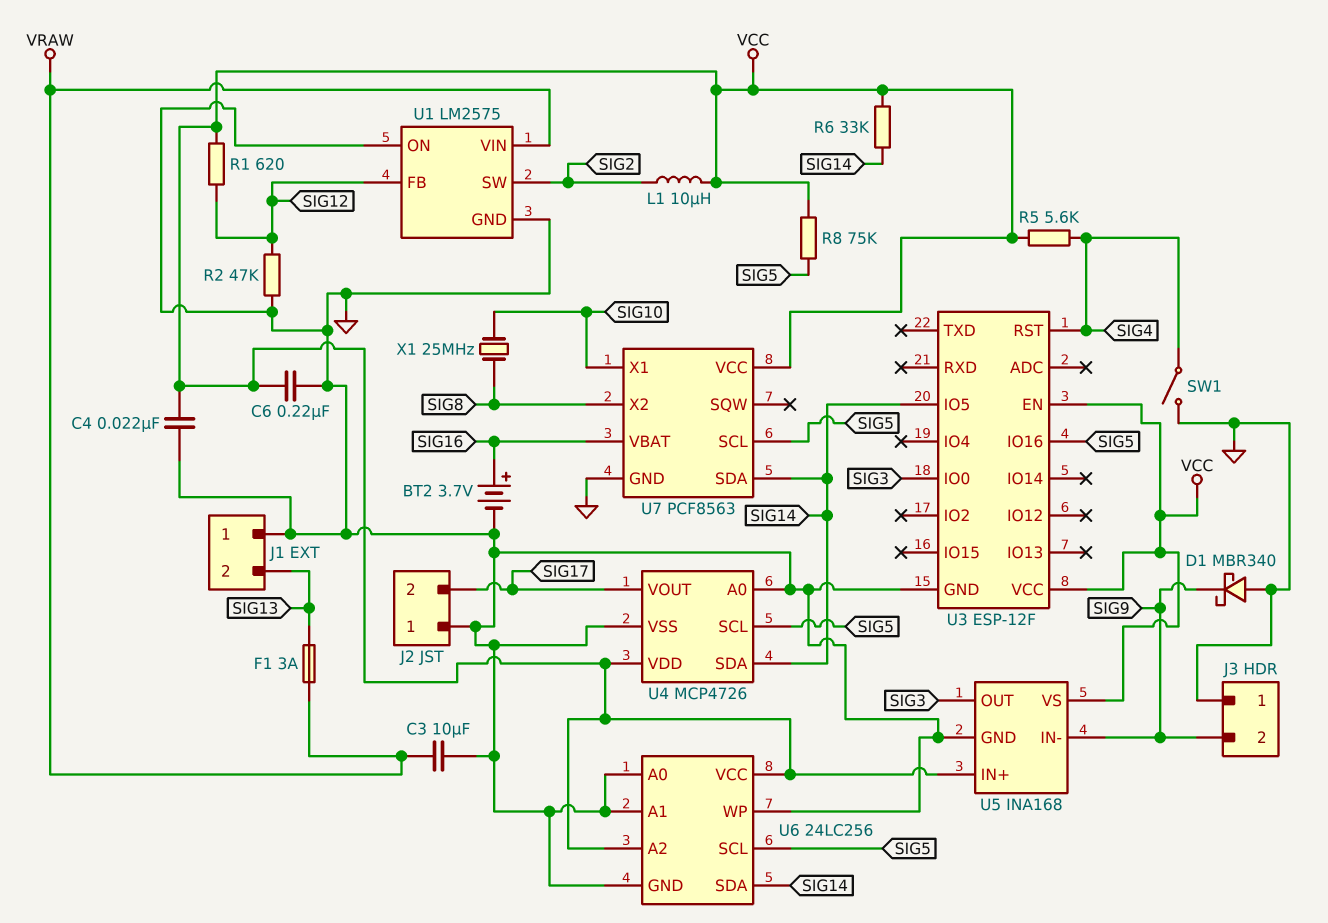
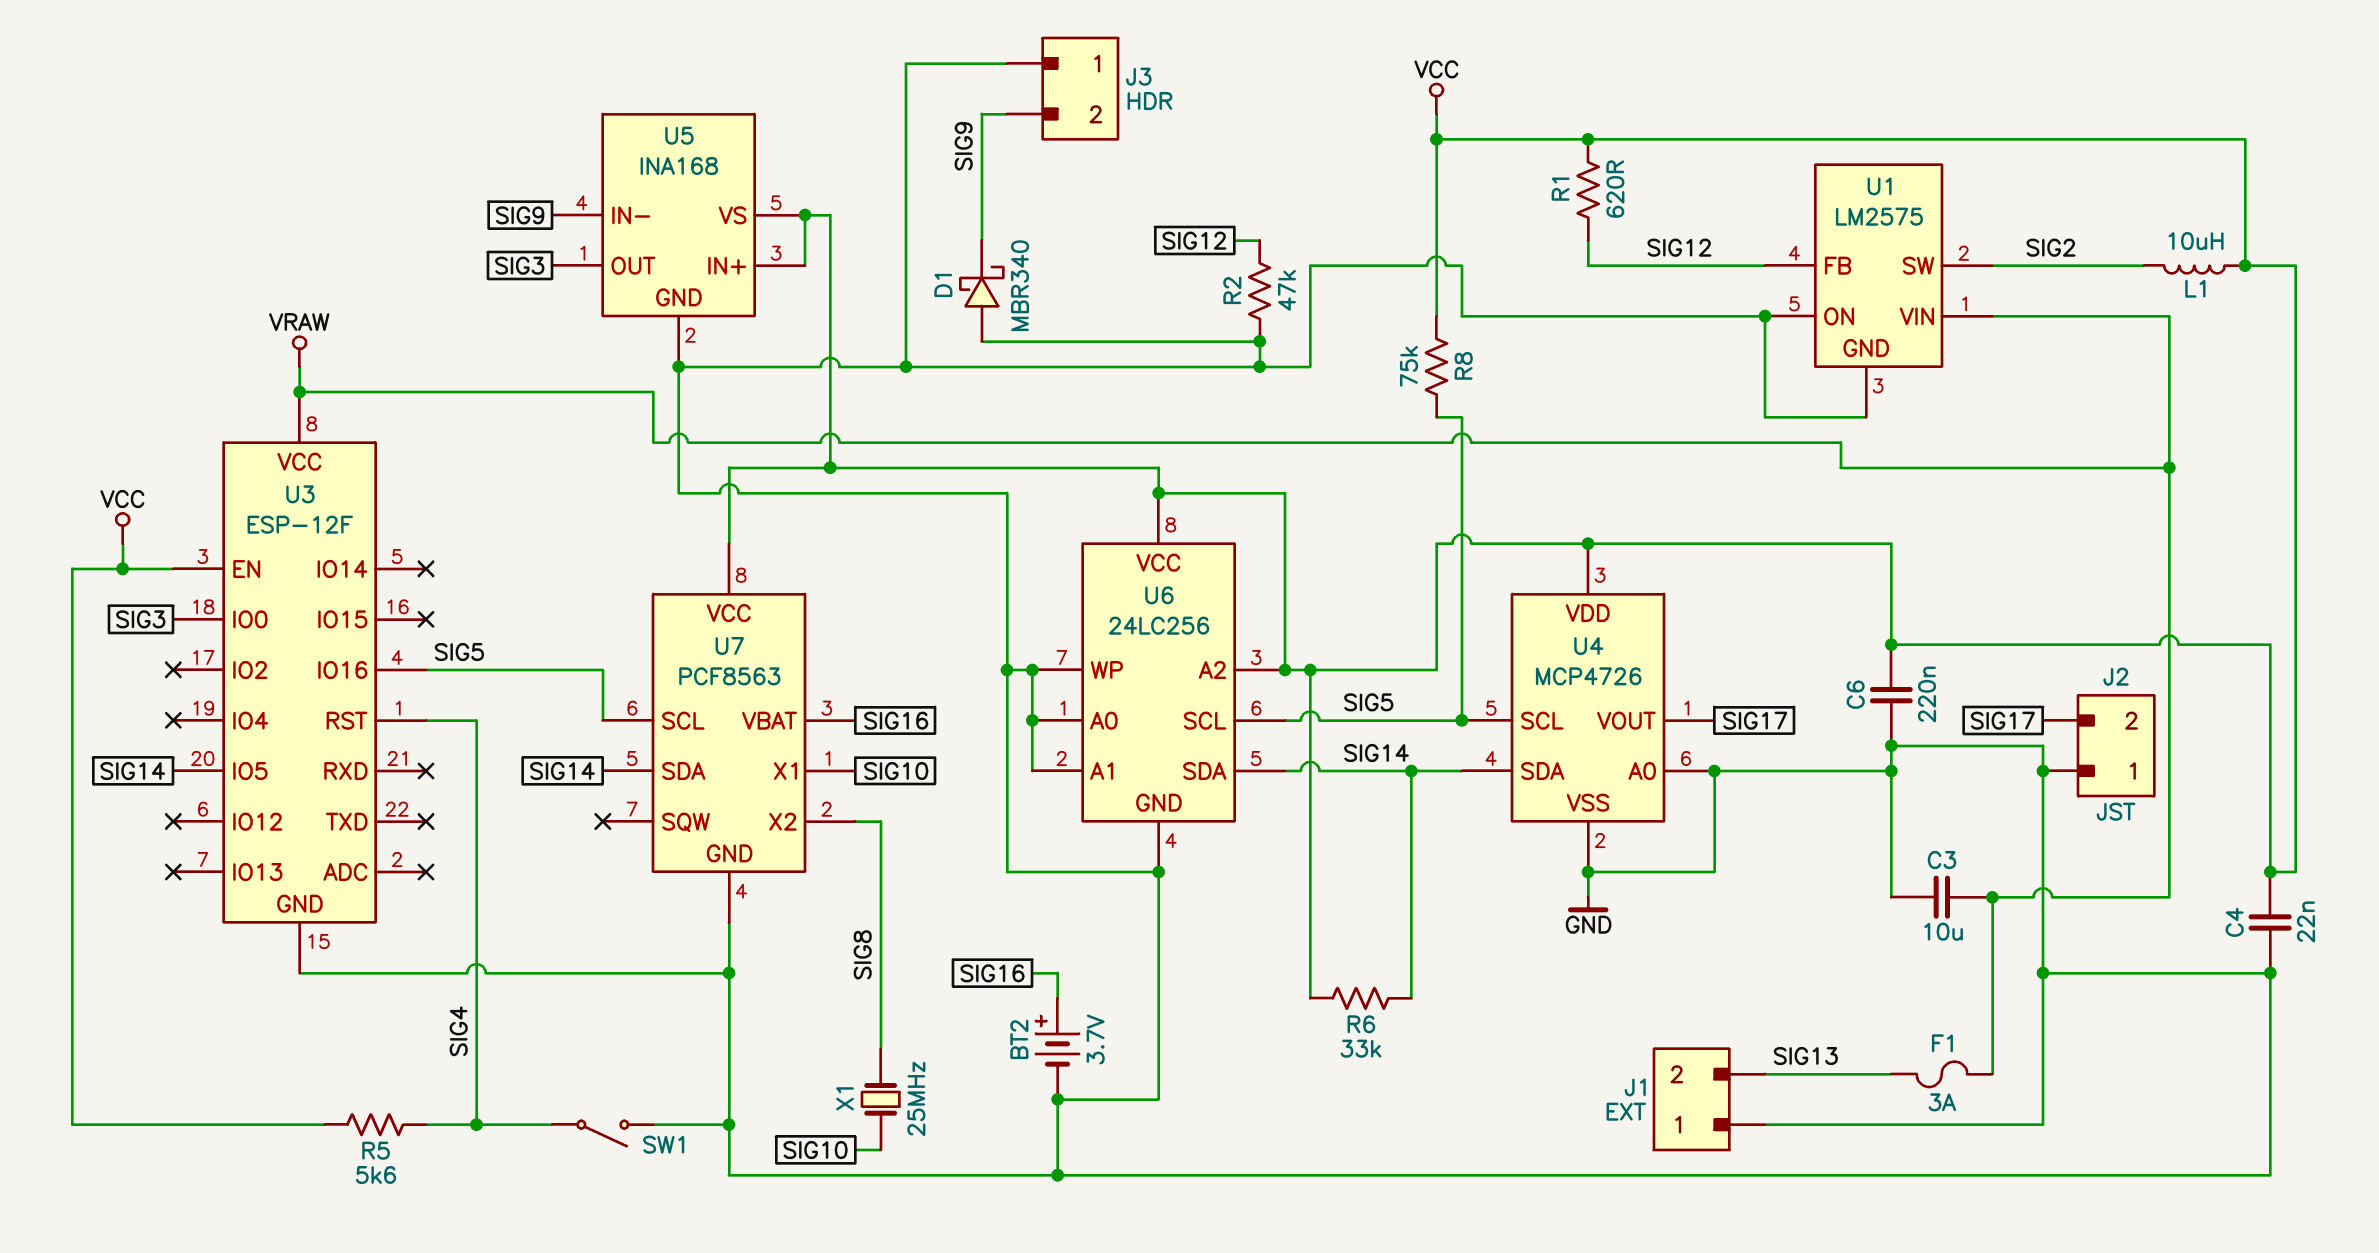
U3 pin VCC: VCC -> VRAW

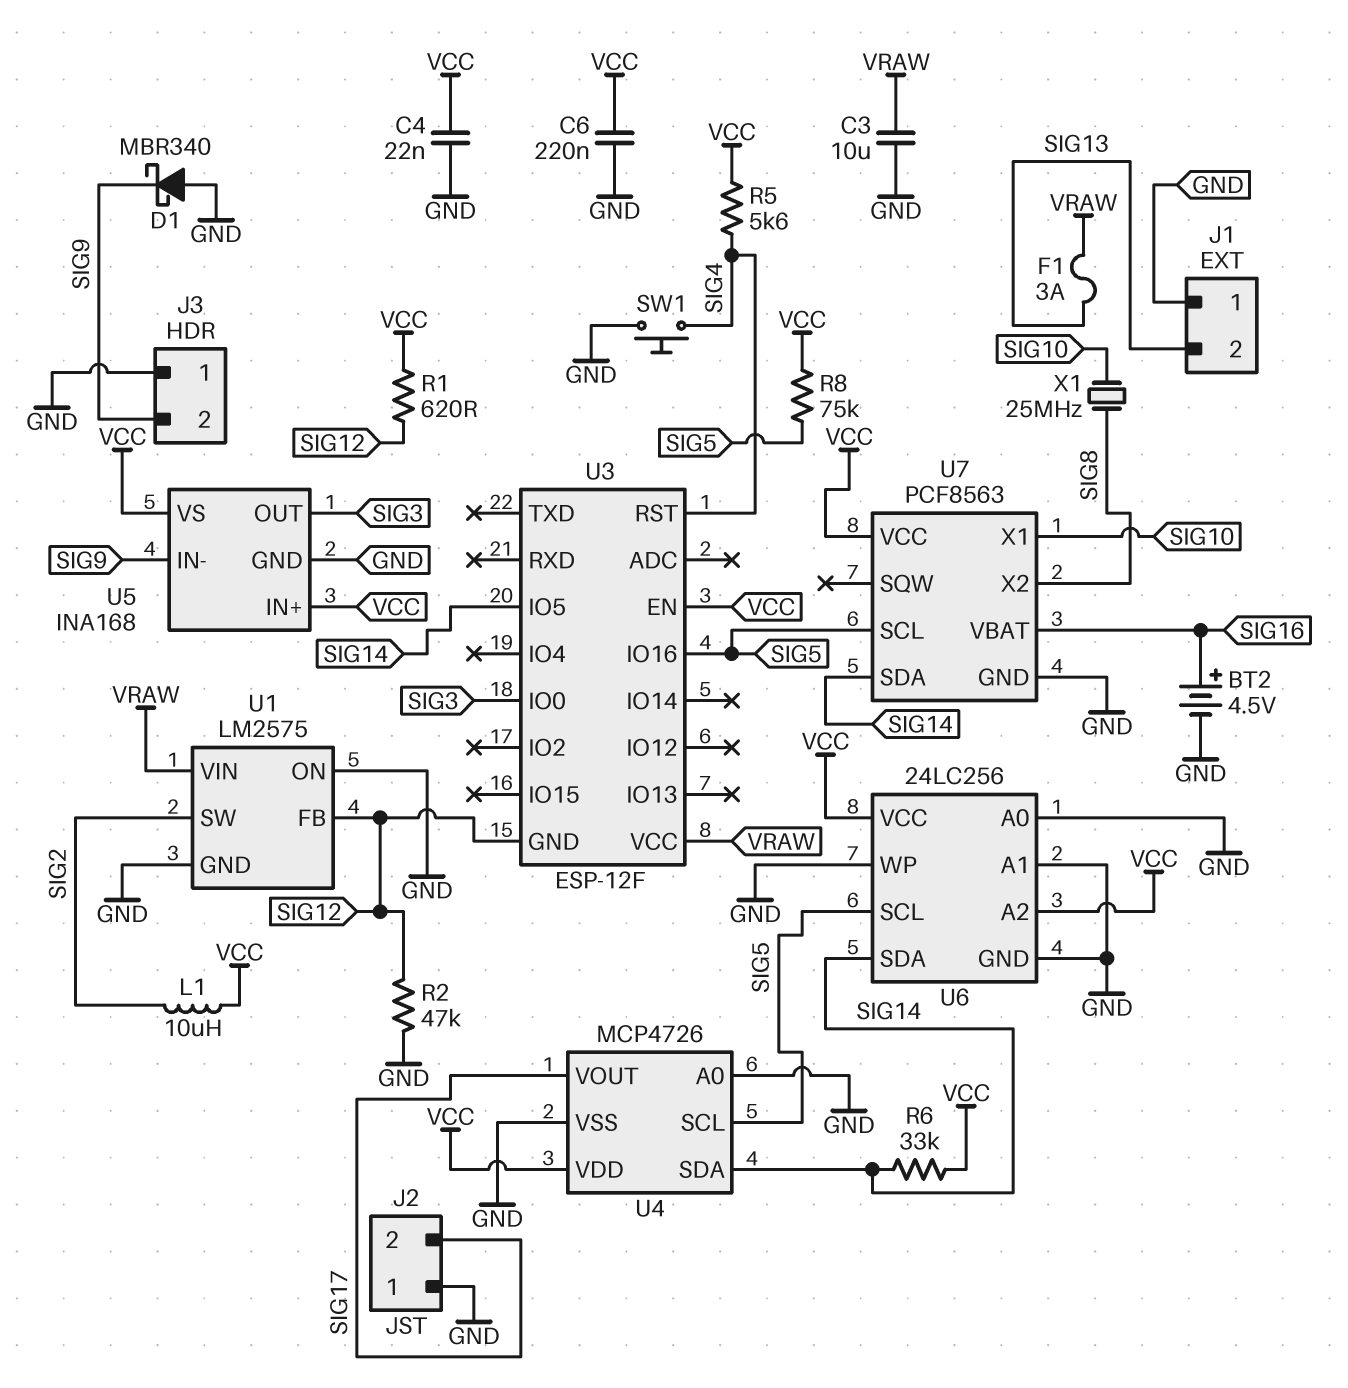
BT2: 3.7V (plus SIG16, minus GND) -> 4.5V (plus SIG16, minus GND)
SW1: switch (GND, SIG4) -> button (GND, SIG4)
U3 pin GND: GND -> SIG12

